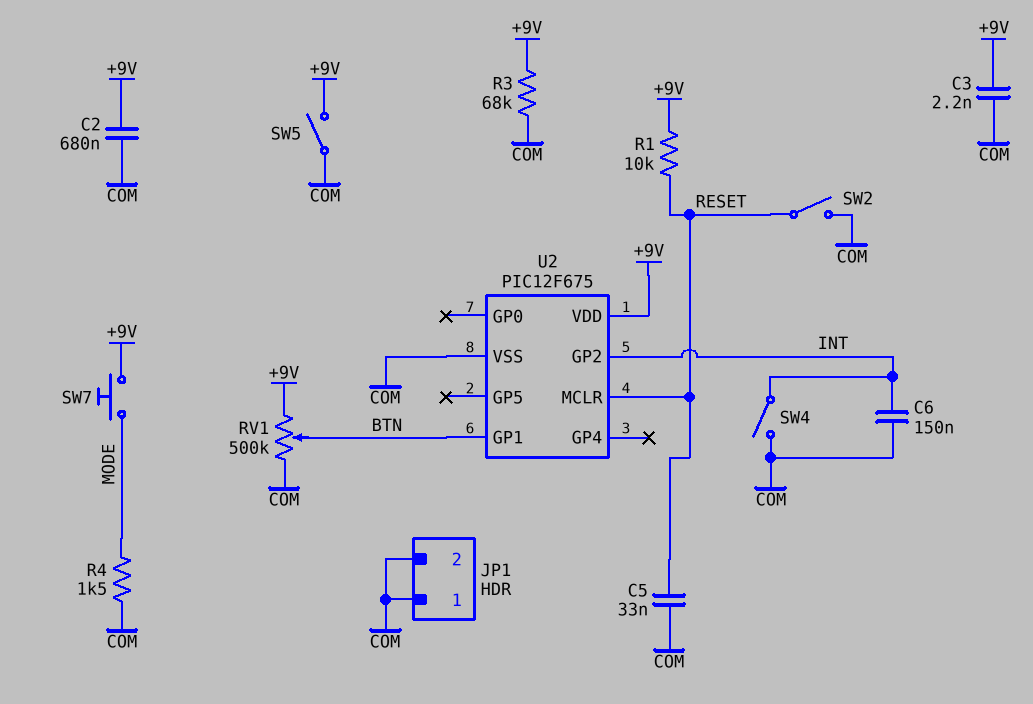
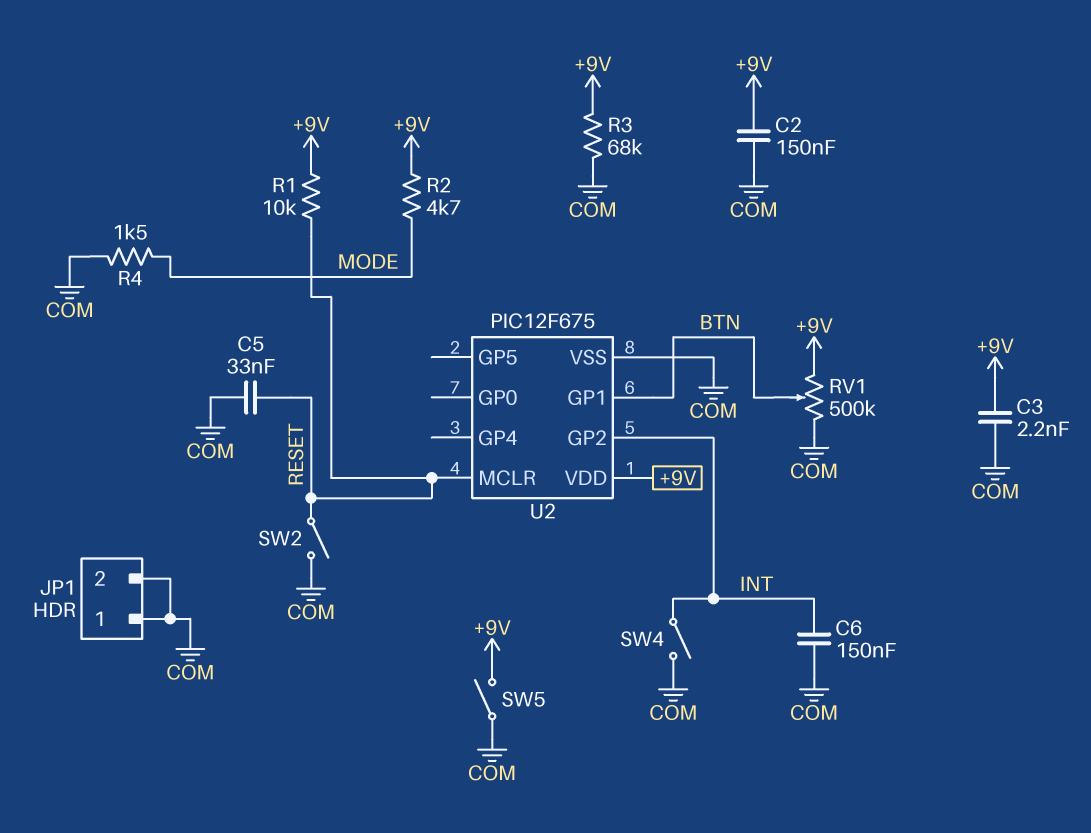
C2: 680nF (+9V, COM) -> 150nF (+9V, COM)
R2: none -> 4.7k (+9V, MODE)
SW7: button (+9V, MODE) -> none

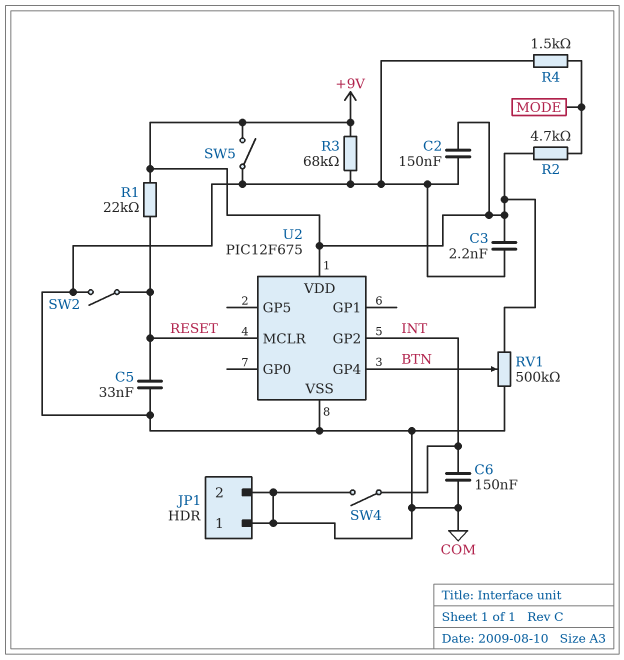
R1: 10k (+9V, RESET) -> 22k (+9V, RESET)
U2 pin GP1: BTN -> none
U2 pin GP4: none -> BTN

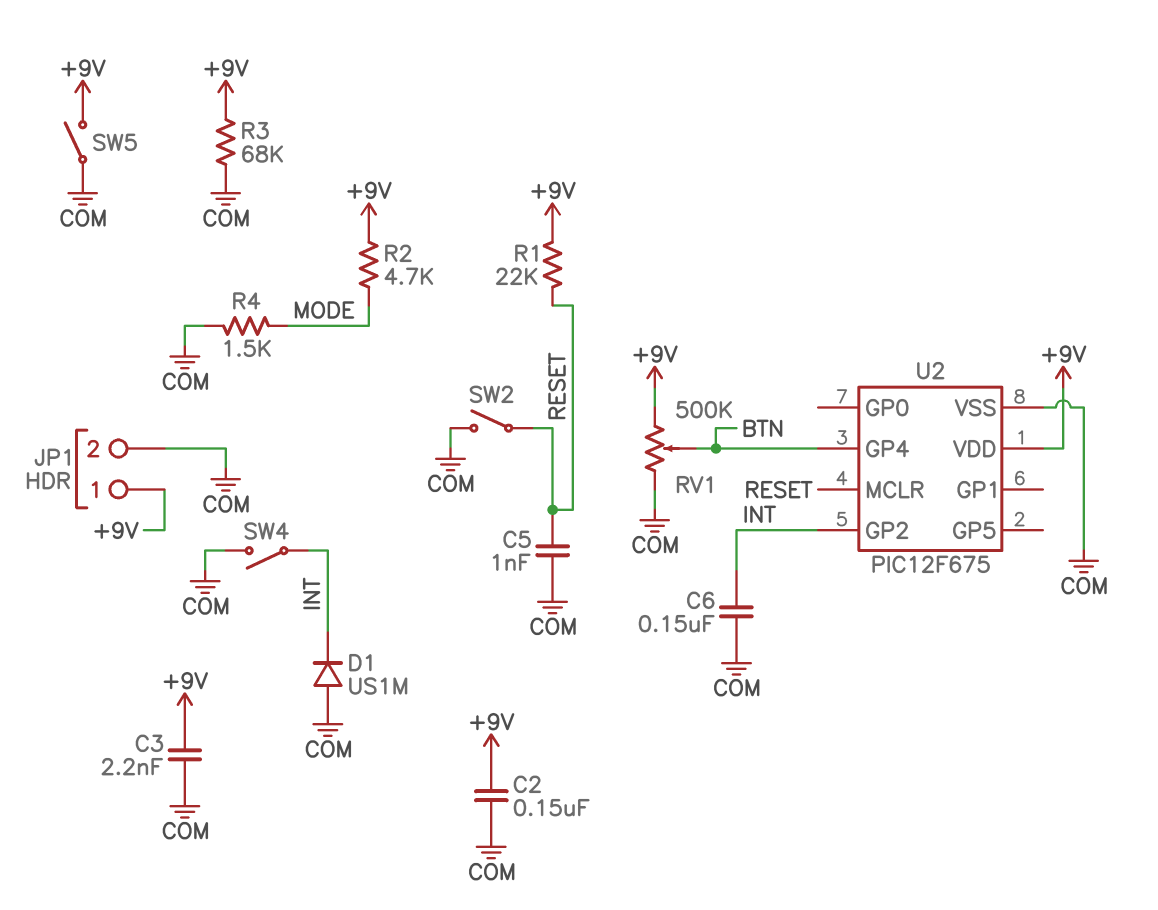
C5: 33nF (COM, RESET) -> 1nF (COM, RESET)
D1: none -> diode US1M (A COM, K INT)
JP1 pin 1: COM -> +9V

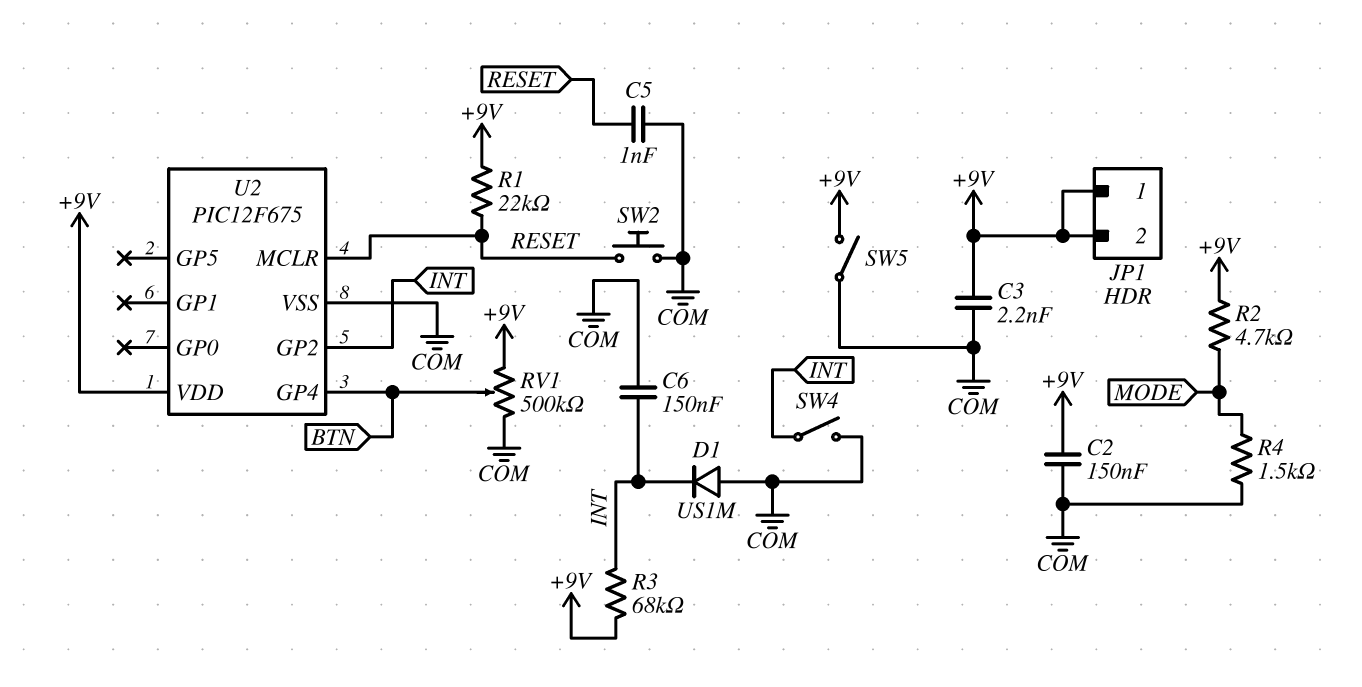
JP1 pin 2: COM -> +9V
R3: 68k (+9V, COM) -> 68k (+9V, INT)
SW2: switch (COM, RESET) -> button (COM, RESET)

